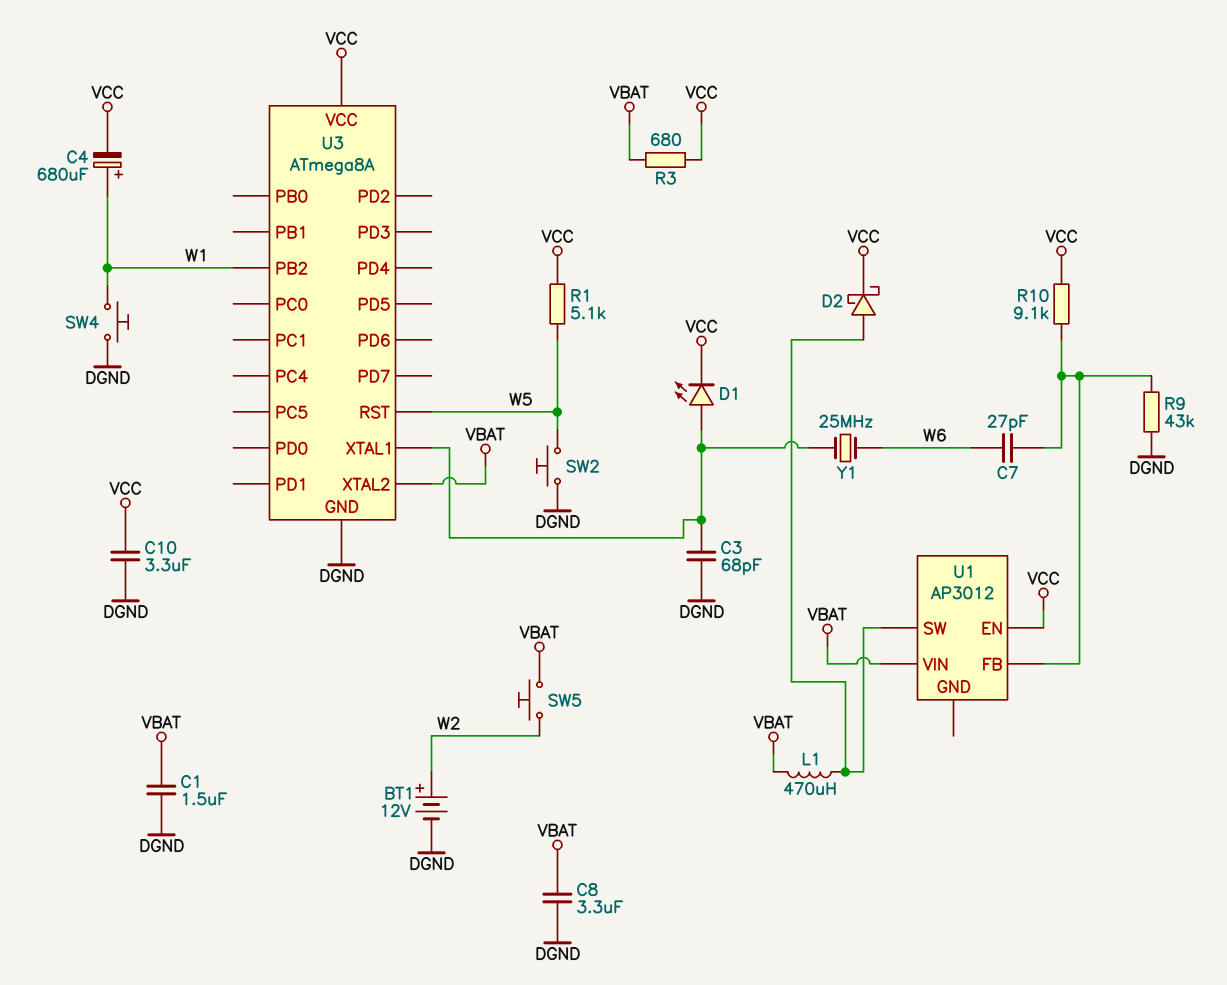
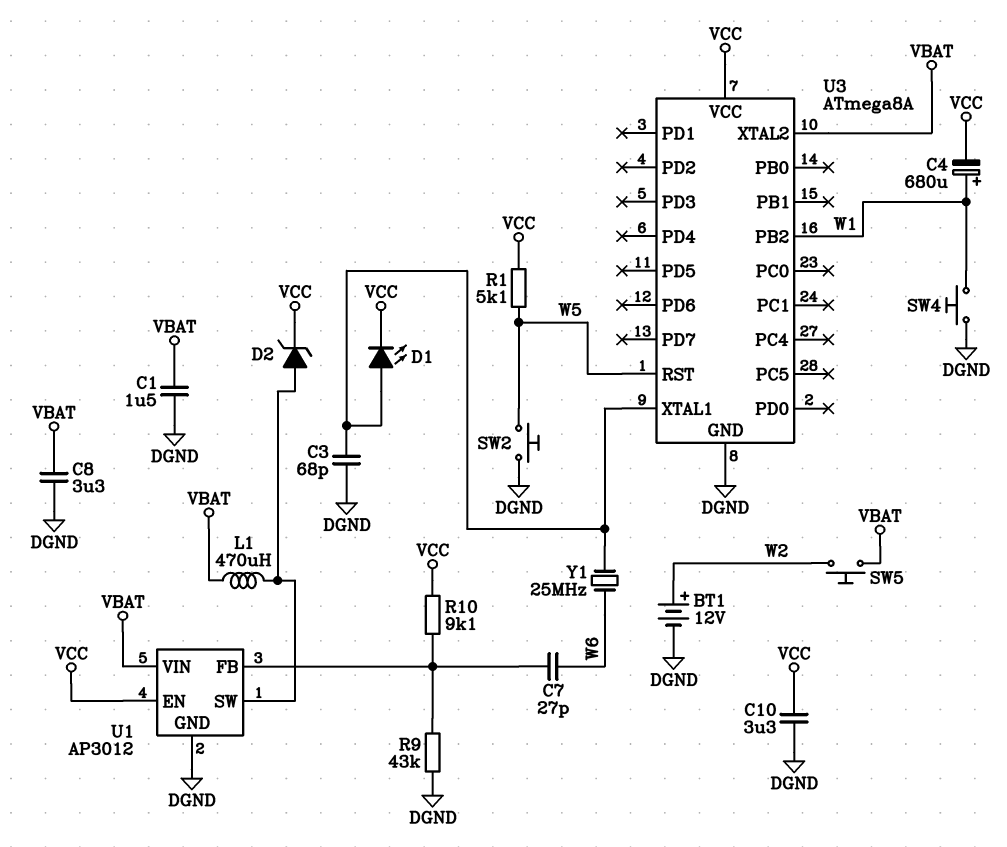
D2: schottky (A U1/SW, K VCC) -> zener (A U1/SW, K VCC)
R3: 680 (VBAT, VCC) -> none
U1 pin GND: none -> DGND

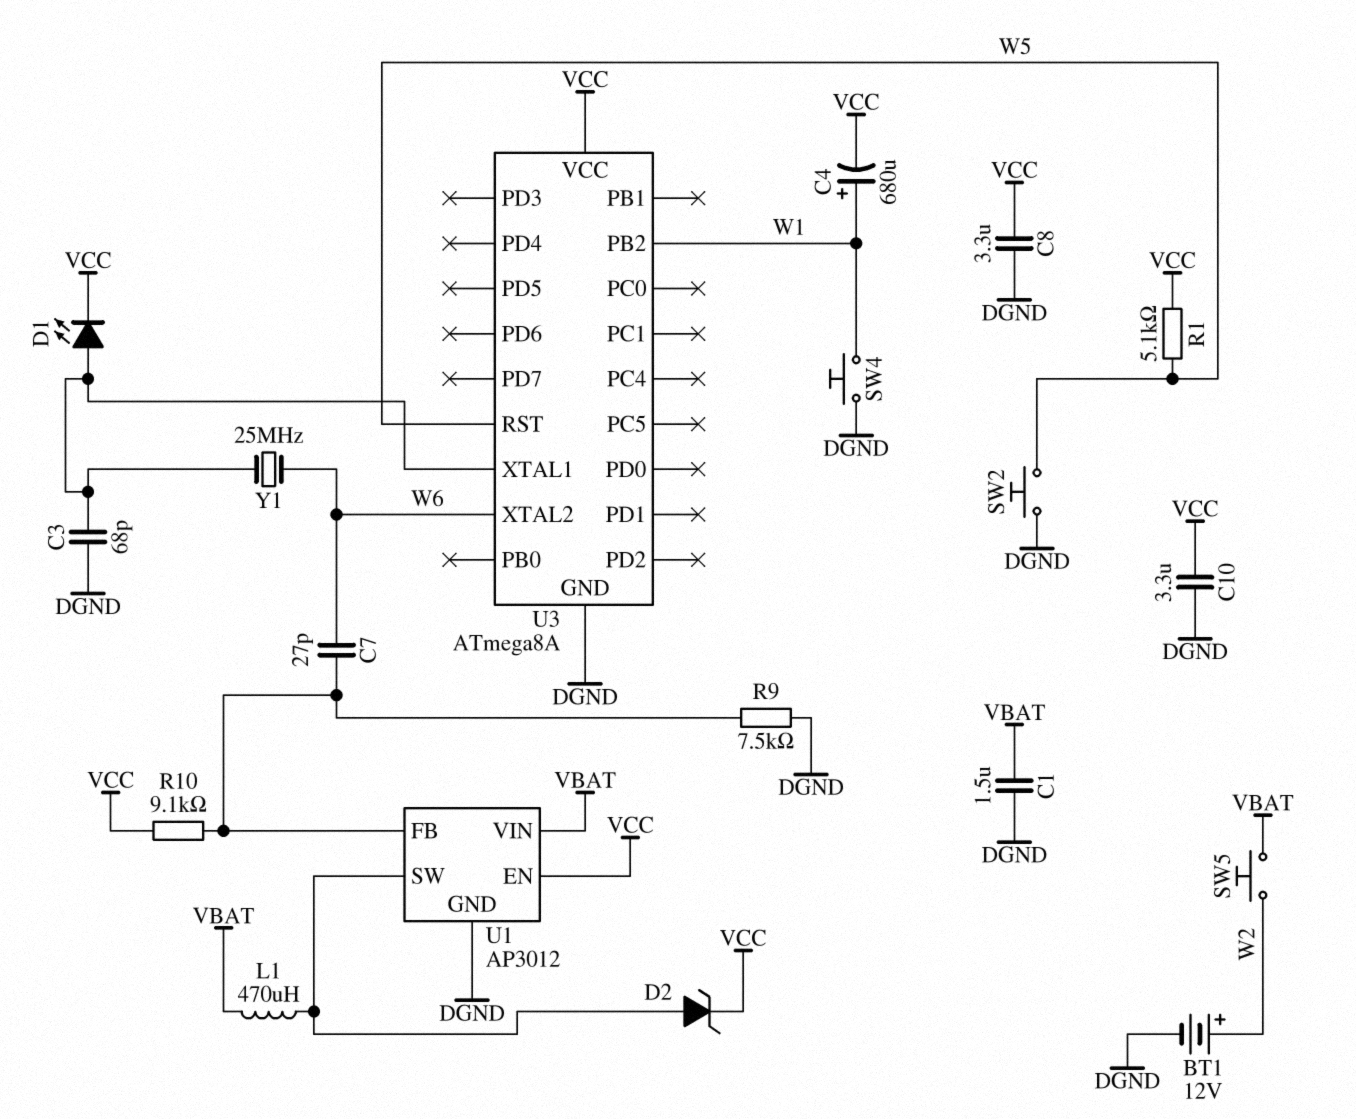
C8: 3.3uF (DGND, VBAT) -> 3.3uF (DGND, VCC)
R9: 43k (DGND, U1/FB) -> 7.5k (DGND, U1/FB)
U3 pin XTAL2: VBAT -> W6

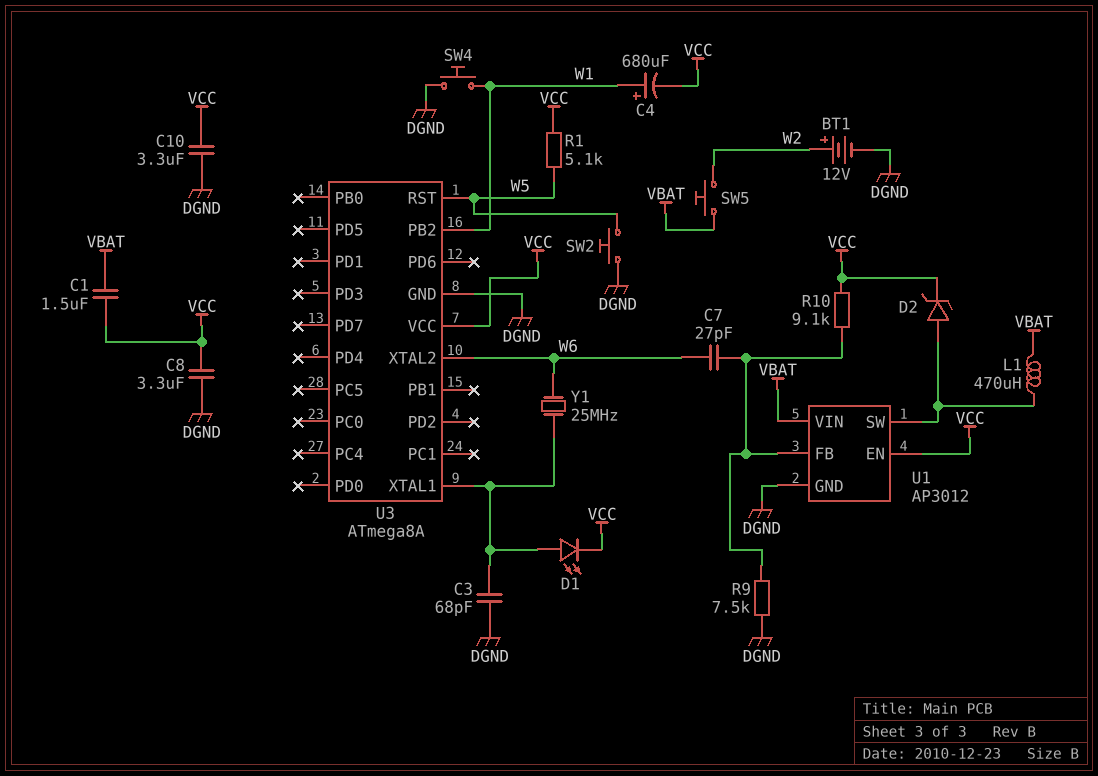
C1: 1.5uF (DGND, VBAT) -> 1.5uF (VBAT, VCC)

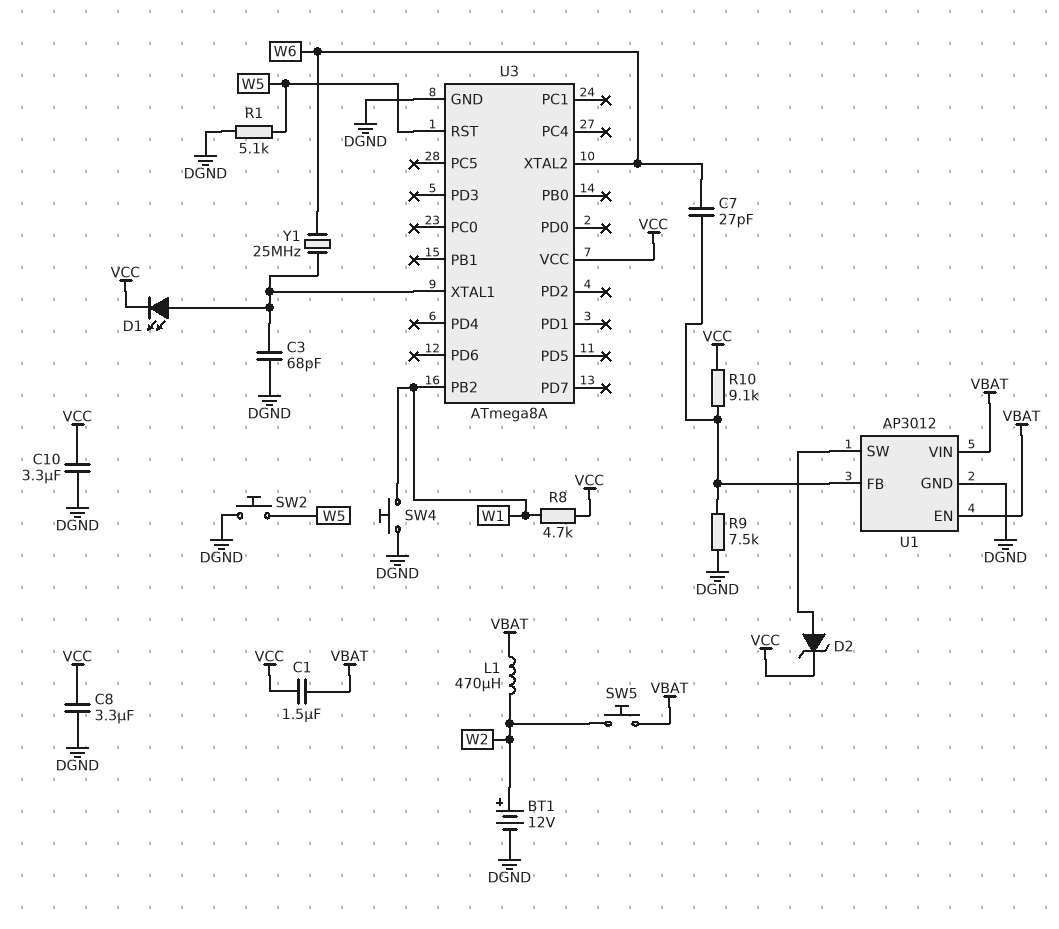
C4: 680uF (plus W1, minus VCC) -> none
L1: 470uH (U1/SW, VBAT) -> 470uH (VBAT, W2)
R1: 5.1k (VCC, W5) -> 5.1k (DGND, W5)
R8: none -> 4.7k (VCC, W1)
U1 pin EN: VCC -> VBAT

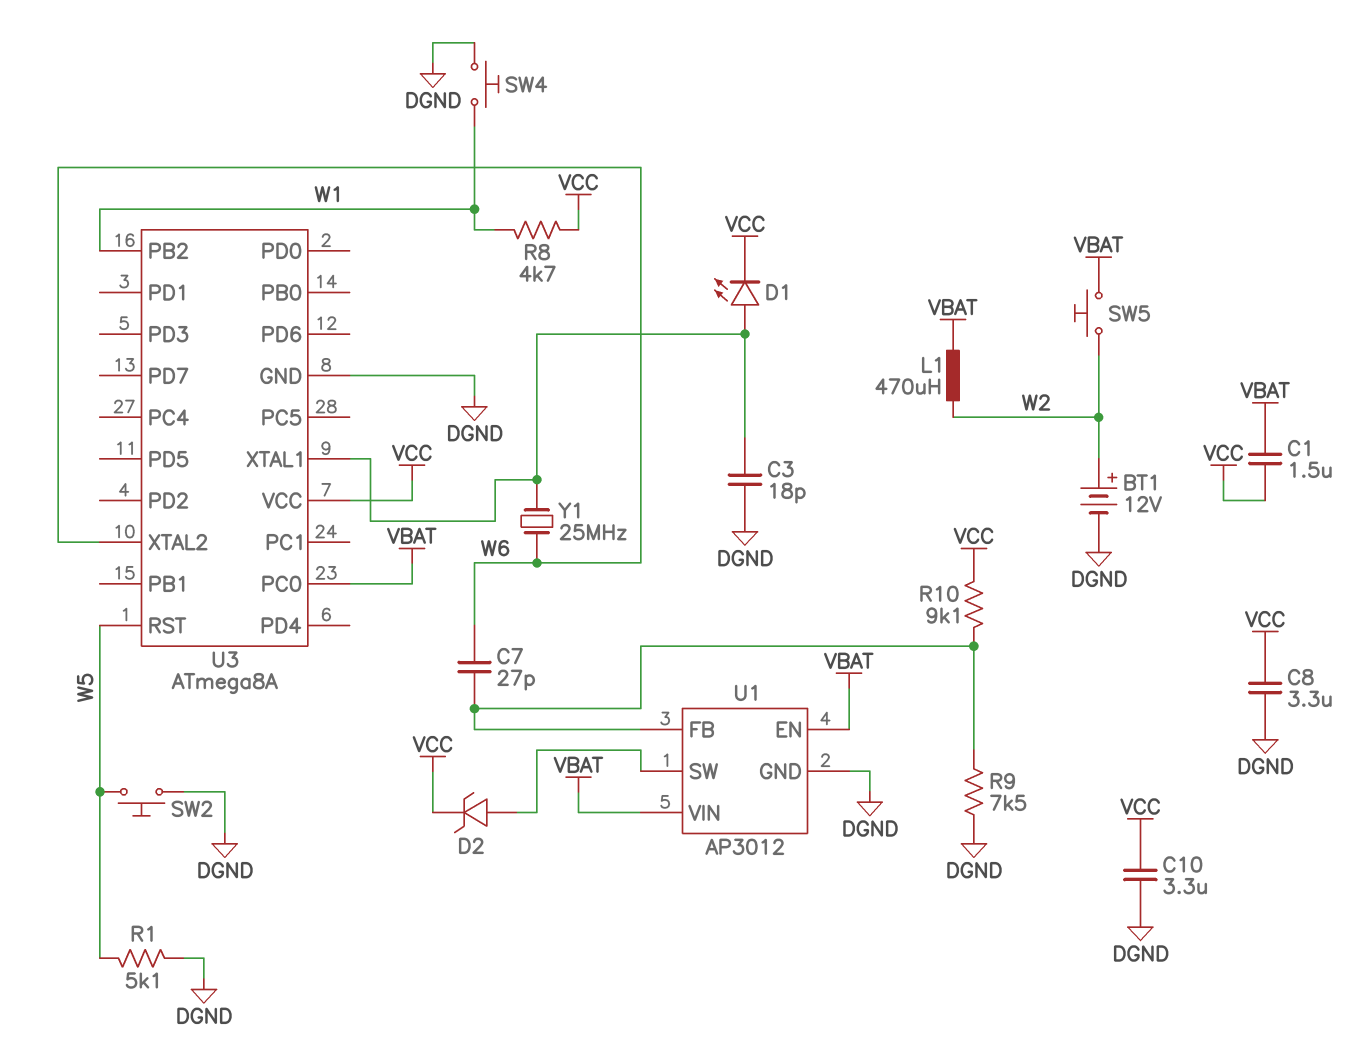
C3: 68pF (DGND, U3/XTAL1) -> 18pF (DGND, U3/XTAL1)
U3 pin PC0: none -> VBAT

